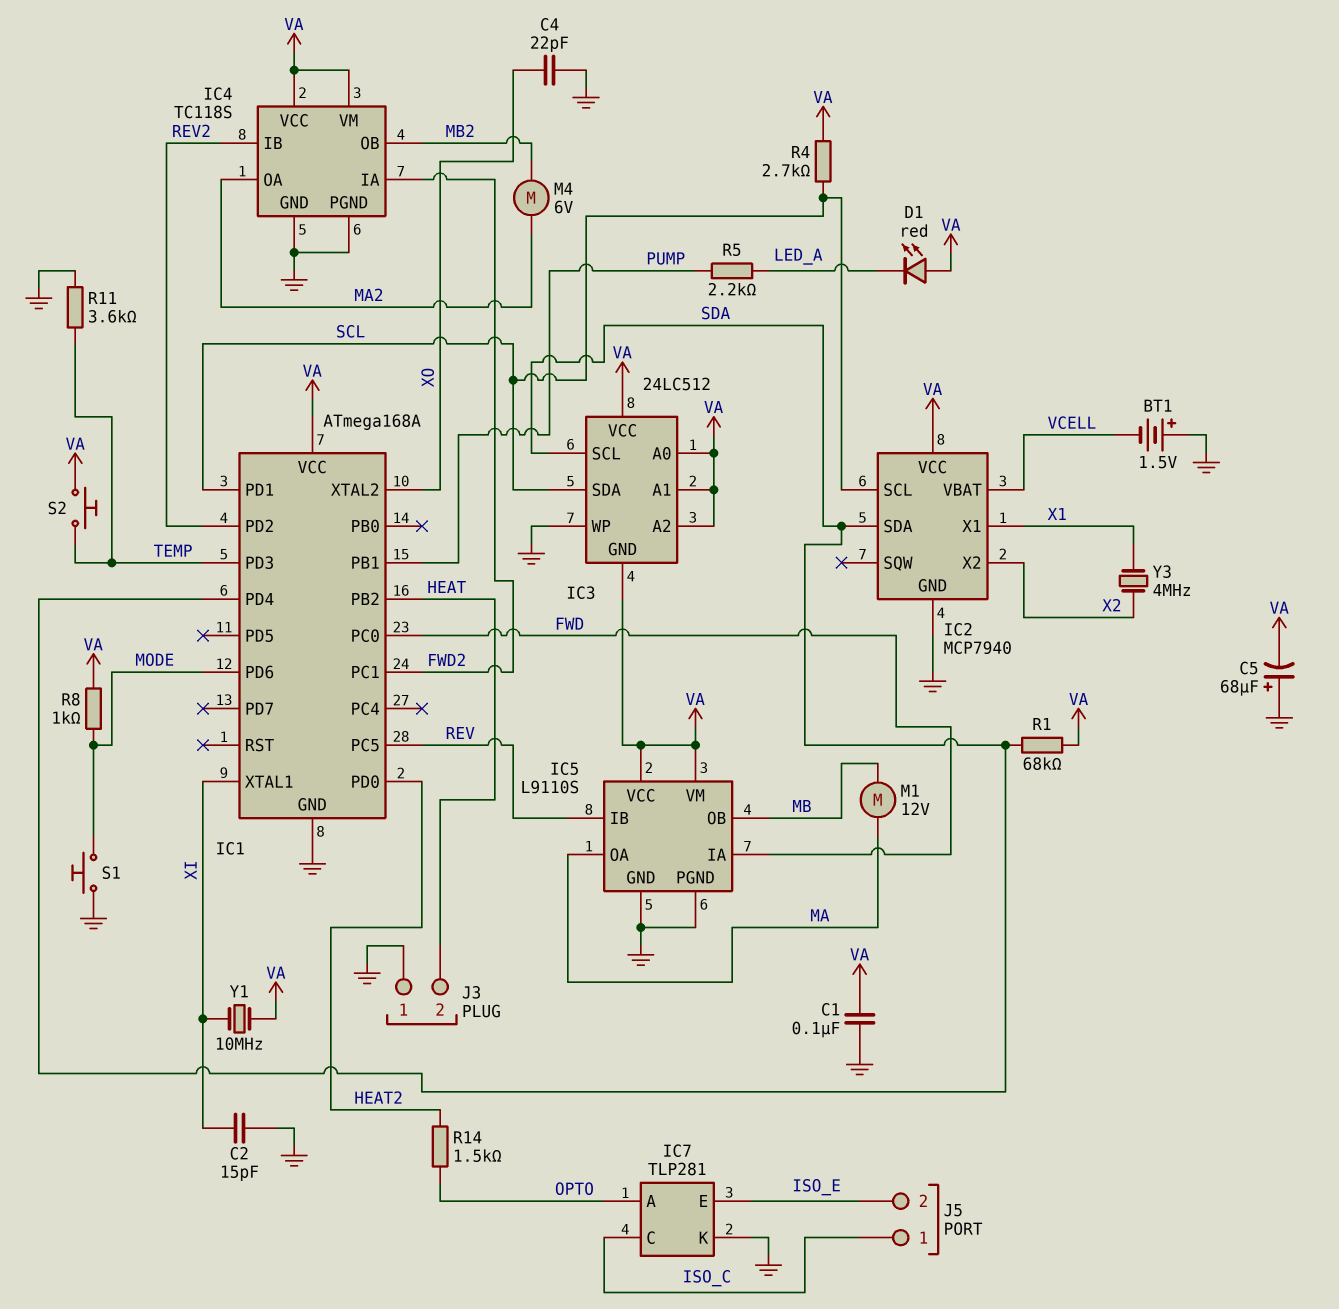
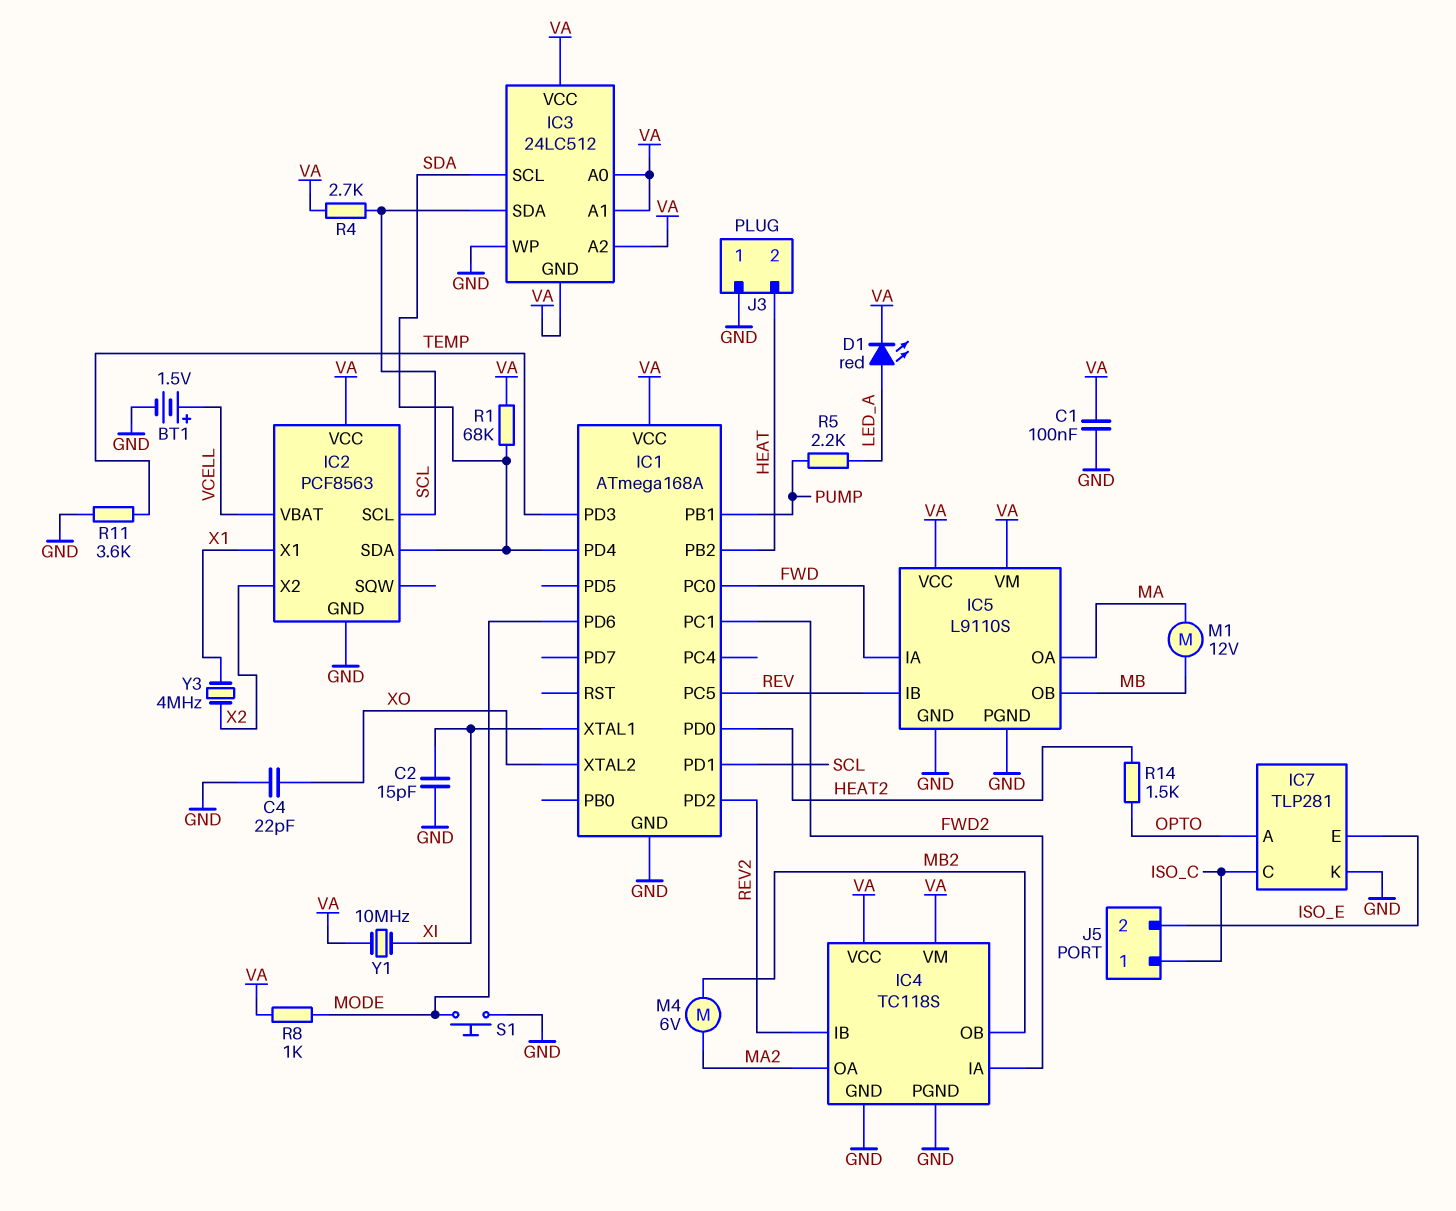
BT1: 1.5V (plus GND, minus VCELL) -> 1.5V (plus VCELL, minus GND)
C5: 68uF (plus GND, minus VA) -> none
D1: LED red (A VA, K LED_A) -> LED red (A LED_A, K VA)
IC2: MCP7940 -> PCF8563
S2: button (TEMP, VA) -> none

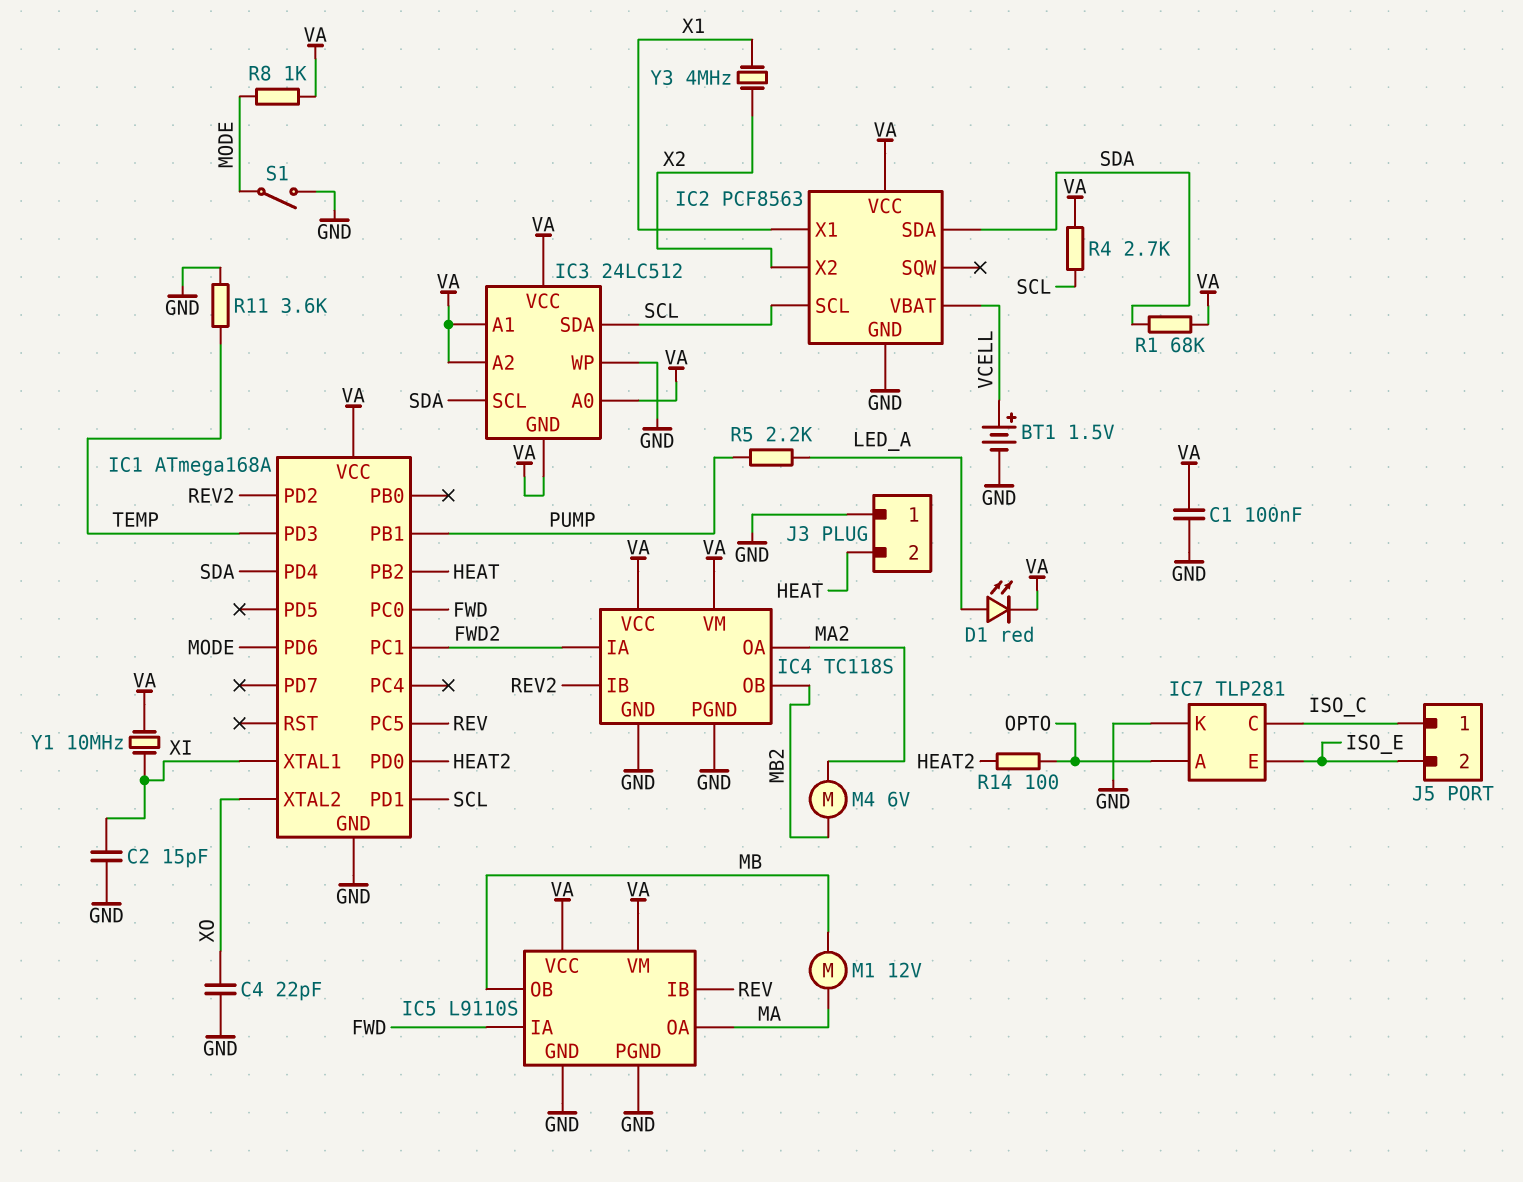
R14: 1.5k (HEAT2, OPTO) -> 100 (HEAT2, OPTO)
S1: button (GND, MODE) -> switch (GND, MODE)

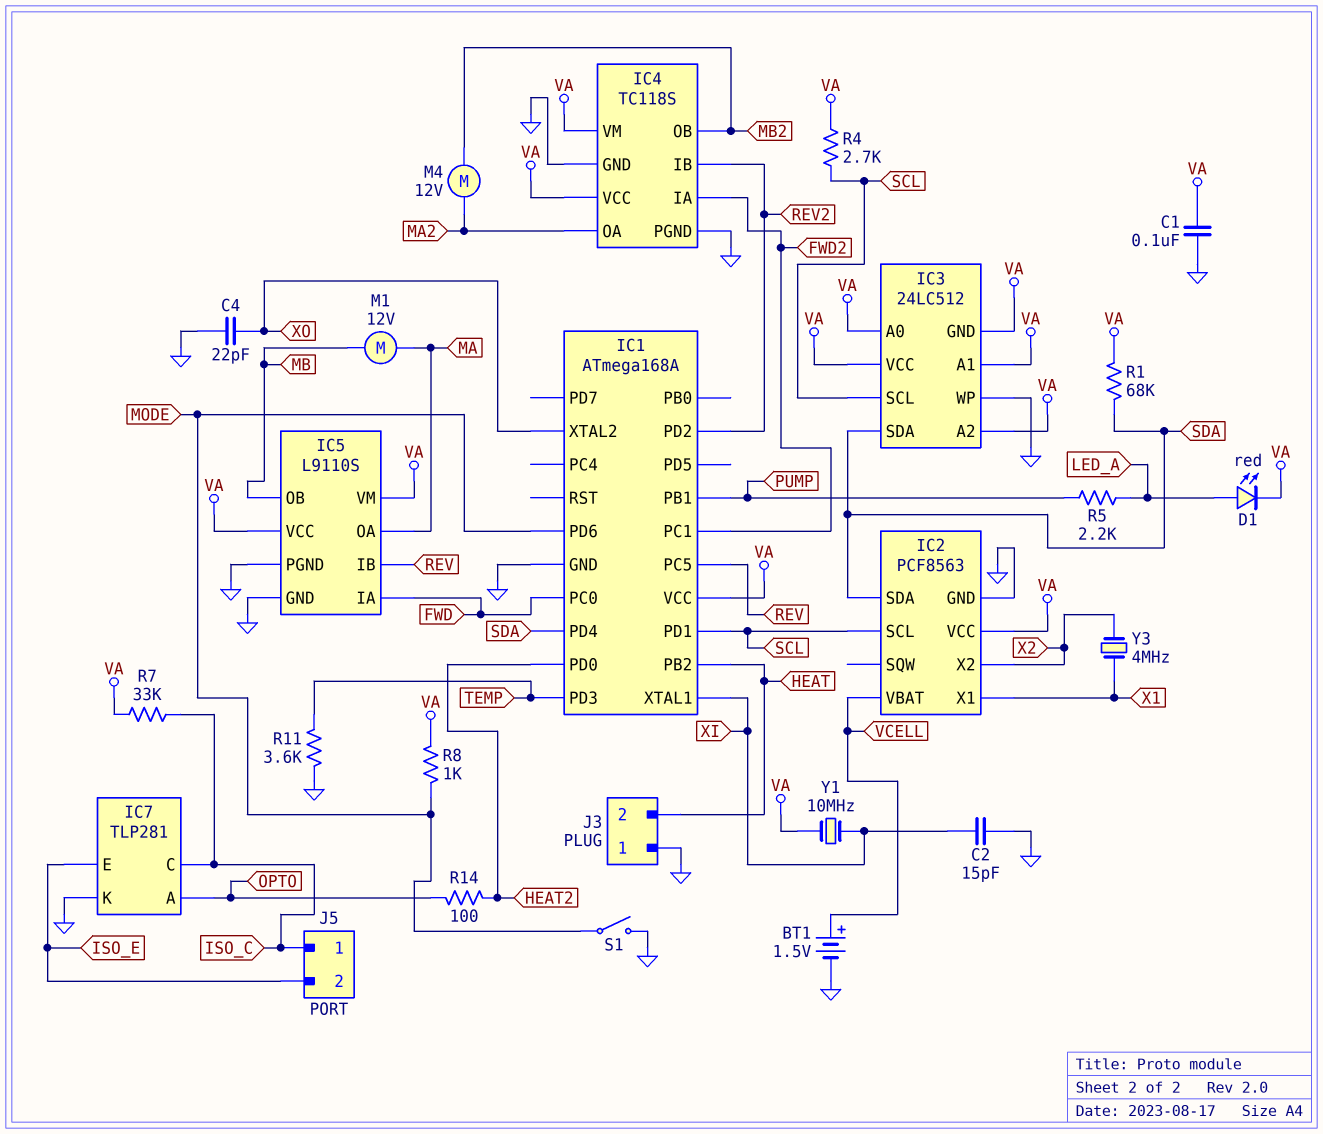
IC3 pin SCL: SDA -> SCL
IC3 pin SDA: SCL -> SDA
M4: motor 6V (MA2, MB2) -> motor 12V (MA2, MB2)
R7: none -> 33k (ISO_C, VA)

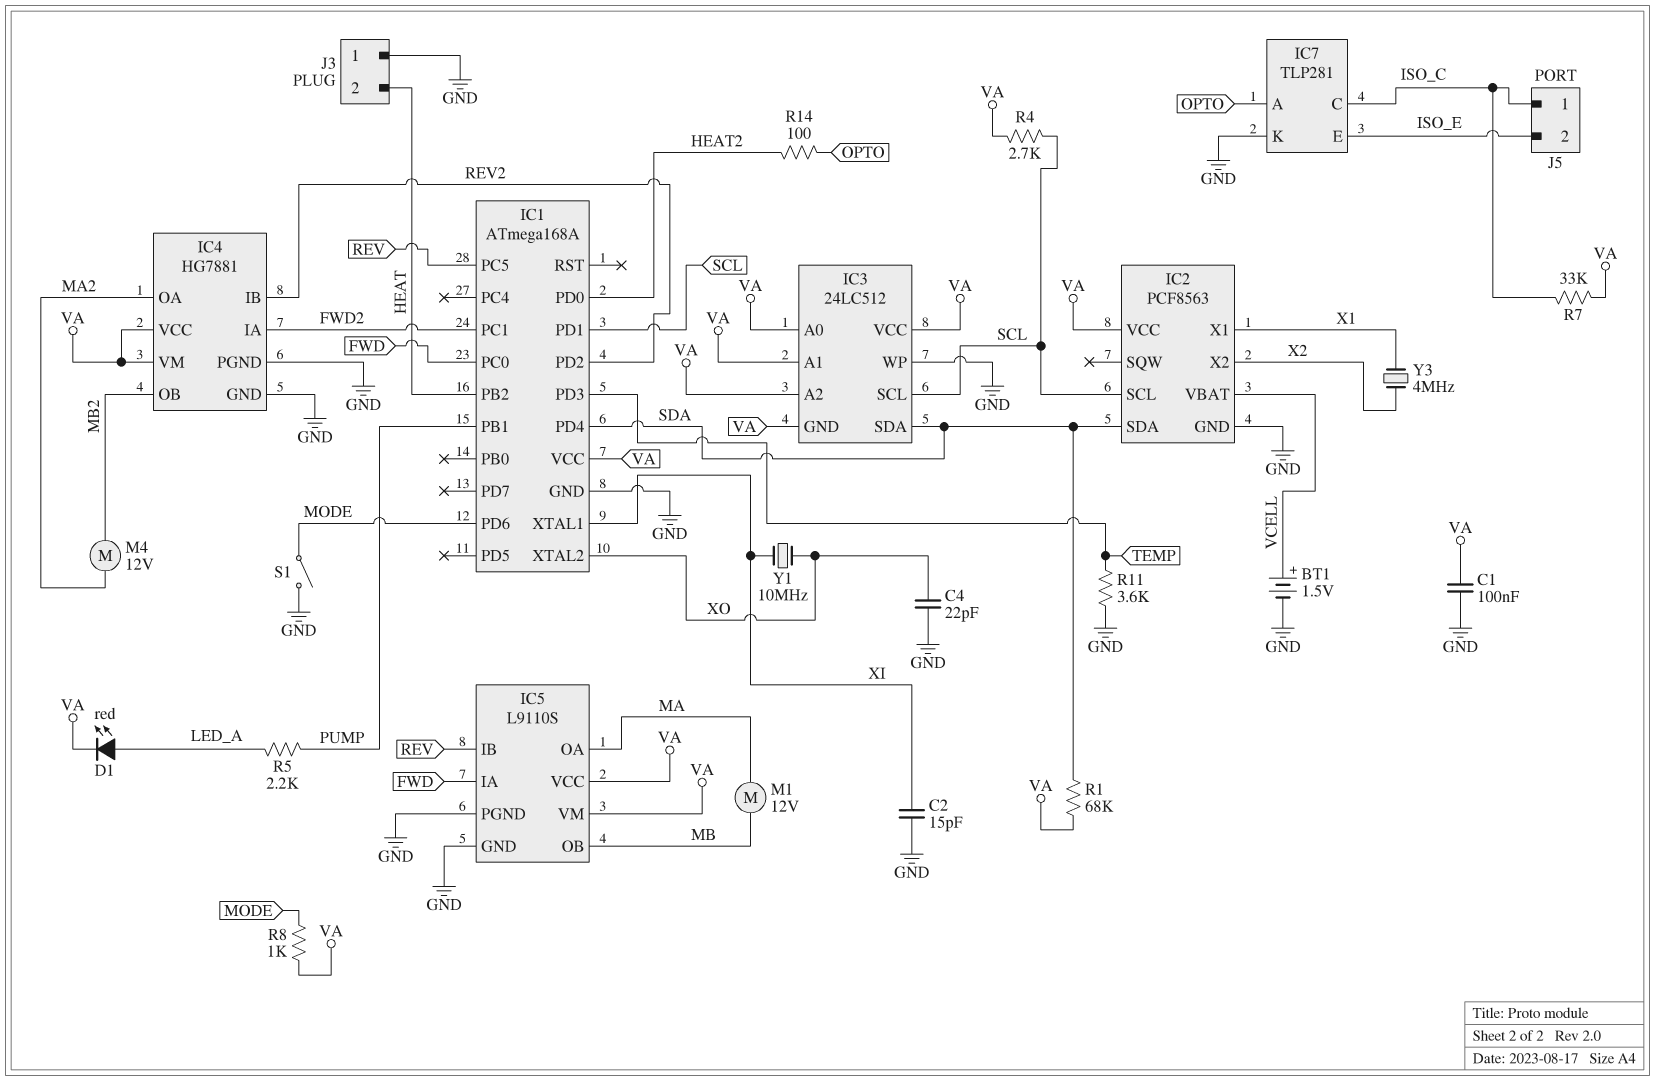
IC4: TC118S -> HG7881
Y1: 10MHz (VA, XI) -> 10MHz (XI, XO)

